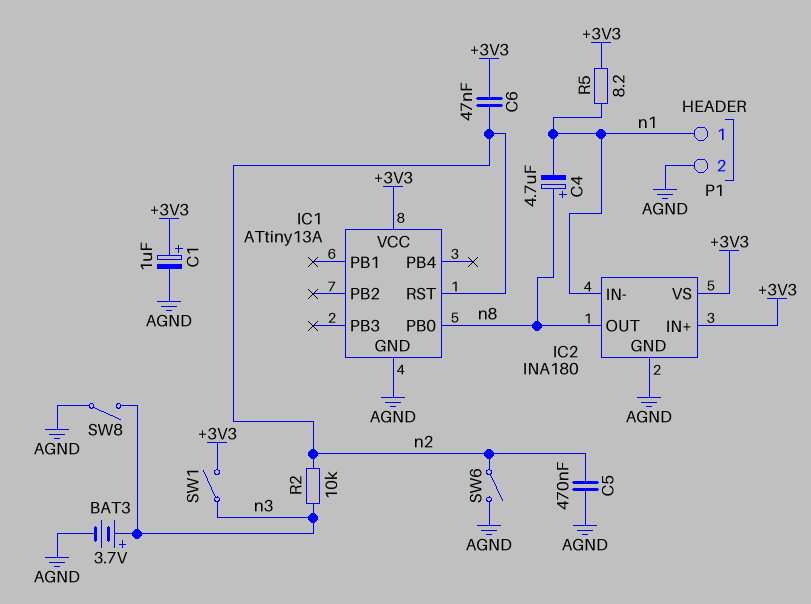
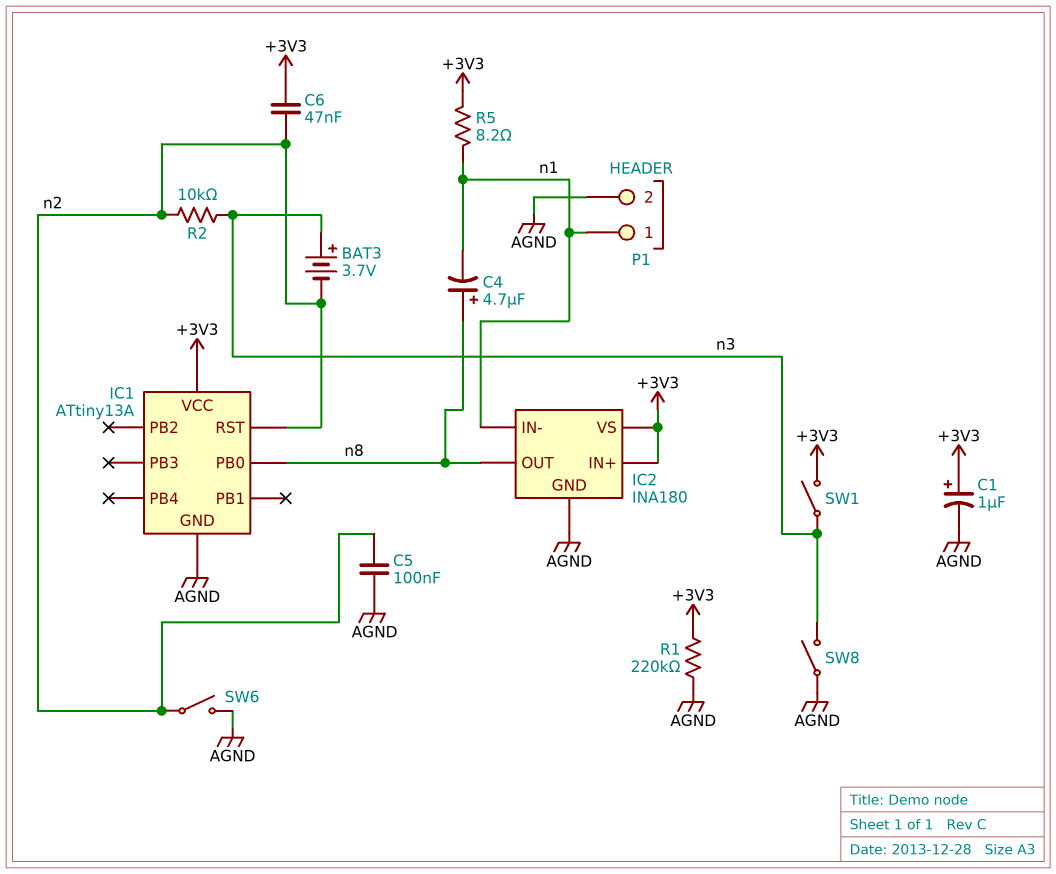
BAT3: 3.7V (plus n3, minus AGND) -> 3.7V (plus n3, minus n2)
C5: 470nF (AGND, n2) -> 100nF (AGND, n2)
R1: none -> 220k (+3V3, AGND)

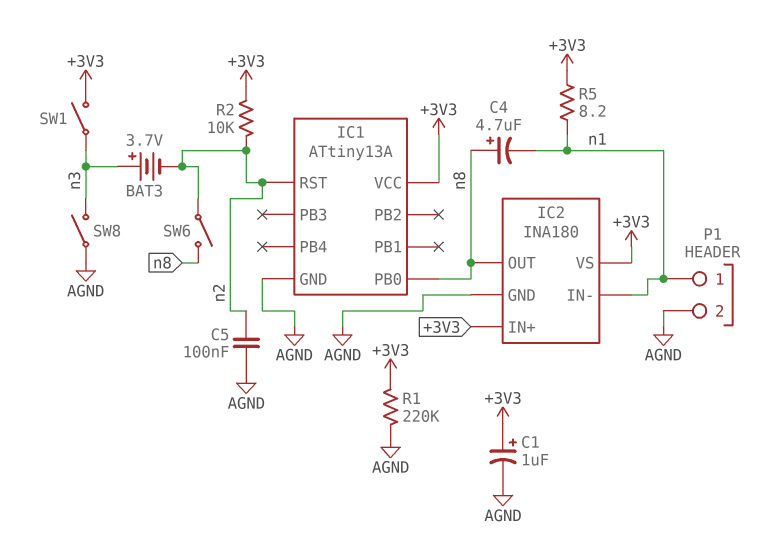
C6: 47nF (+3V3, n2) -> none
R2: 10k (n2, n3) -> 10k (+3V3, n2)
SW6: switch (AGND, n2) -> switch (n2, n8)

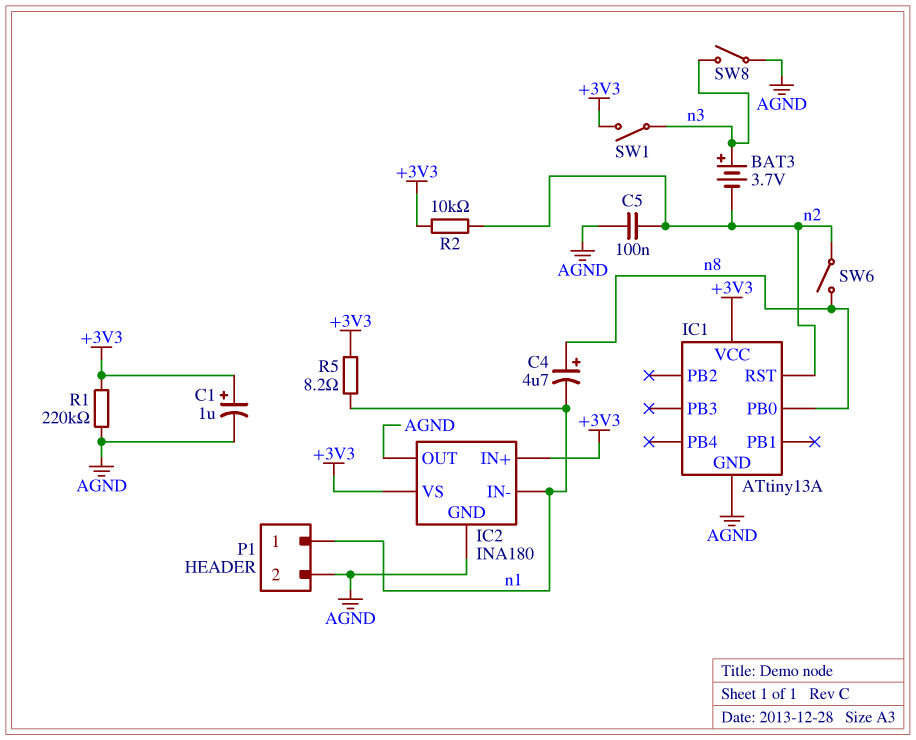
IC2 pin OUT: n8 -> AGND

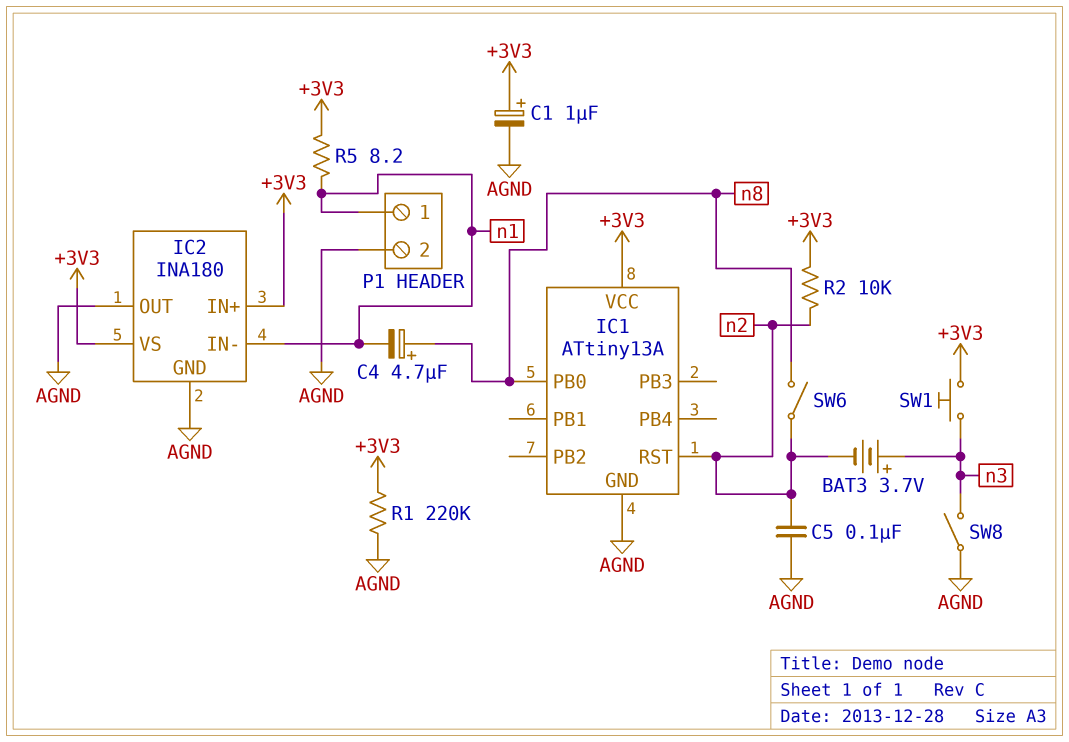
SW1: switch (+3V3, n3) -> button (+3V3, n3)

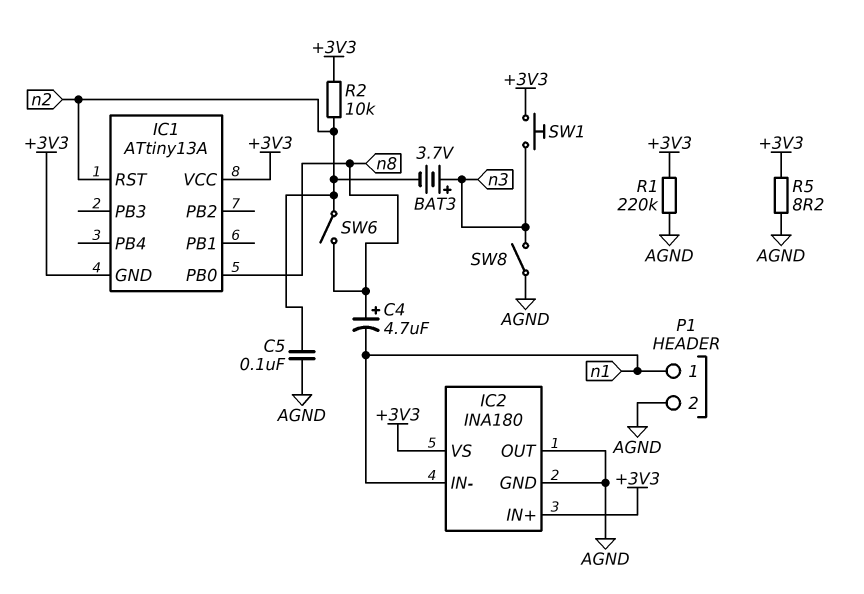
C1: 1uF (plus +3V3, minus AGND) -> none
IC1 pin GND: AGND -> +3V3
R5: 8.2 (+3V3, n1) -> 8.2 (+3V3, AGND)

